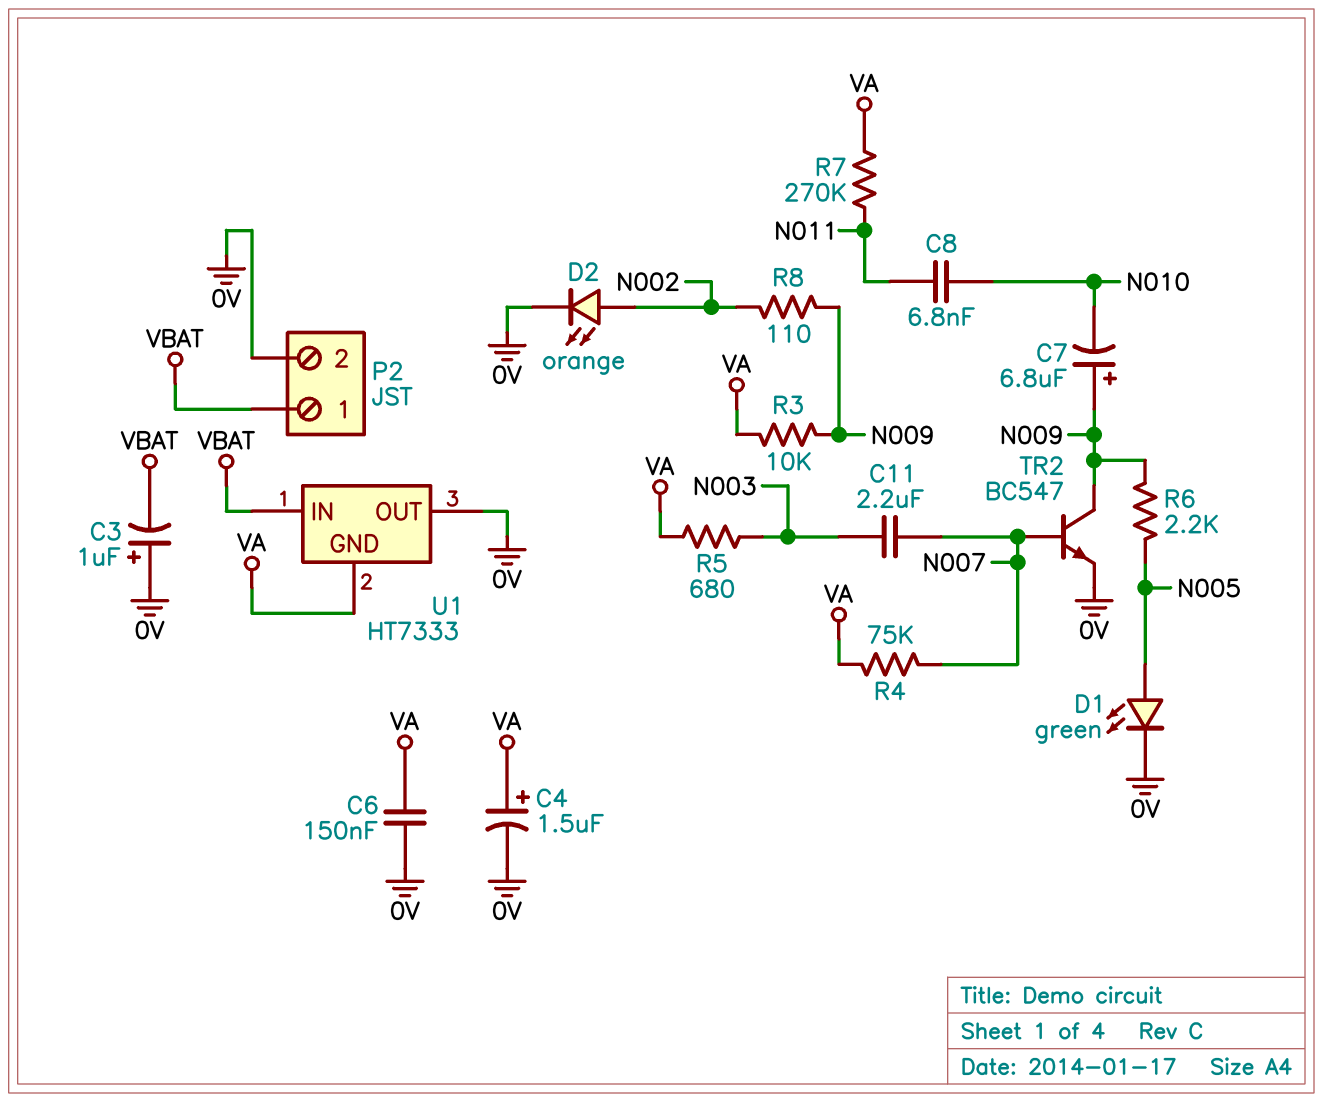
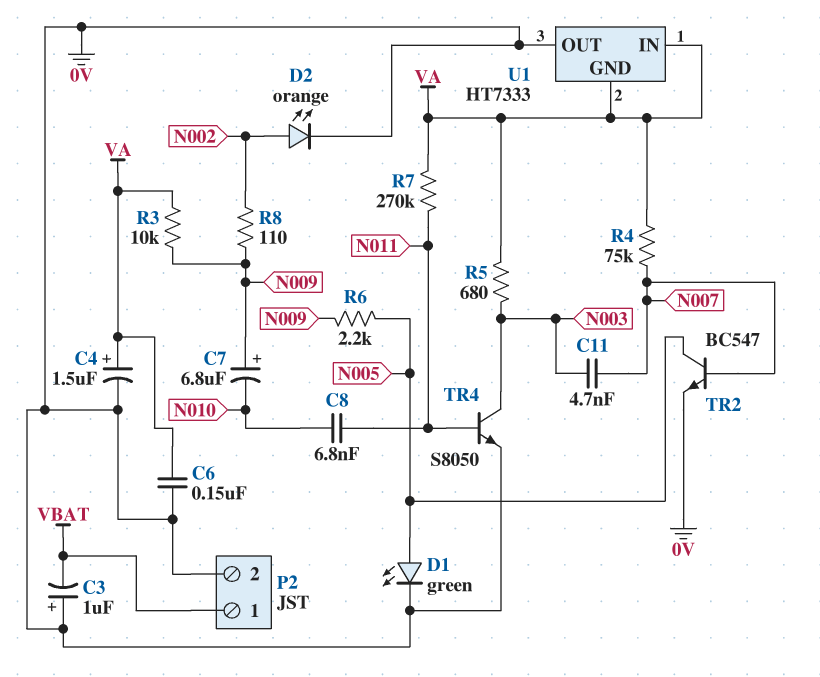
C11: 2.2uF (N003, N007) -> 4.7nF (N003, N007)
TR2: NPN BC547 (B N007, C N009, E 0V) -> NPN BC547 (B N007, C N005, E 0V)
TR4: none -> NPN S8050 (B N011, C N003, E 0V)
U1 pin IN: VBAT -> VA

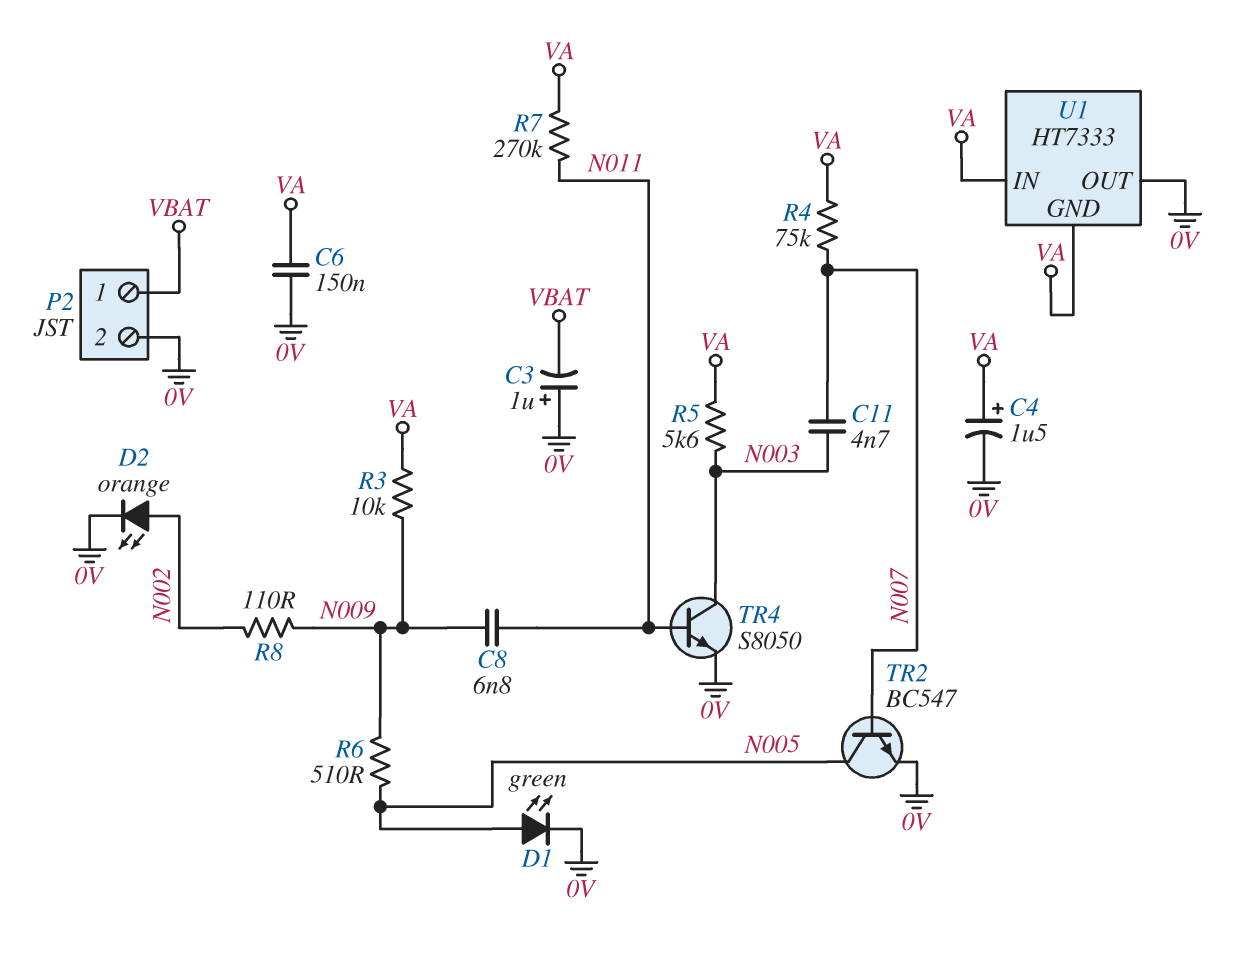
C7: 6.8uF (plus N009, minus N010) -> none
C8: 6.8nF (N010, N011) -> 6.8nF (N009, N011)
R5: 680 (N003, VA) -> 5.6k (N003, VA)
R6: 2.2k (N005, N009) -> 510 (N005, N009)

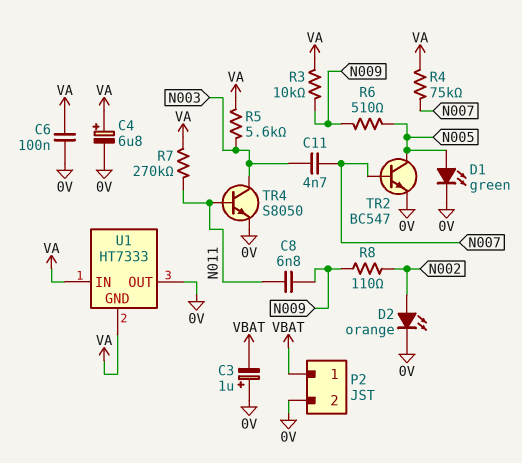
C4: 1.5uF (plus VA, minus 0V) -> 6.8uF (plus VA, minus 0V)
C6: 150nF (0V, VA) -> 100nF (0V, VA)

